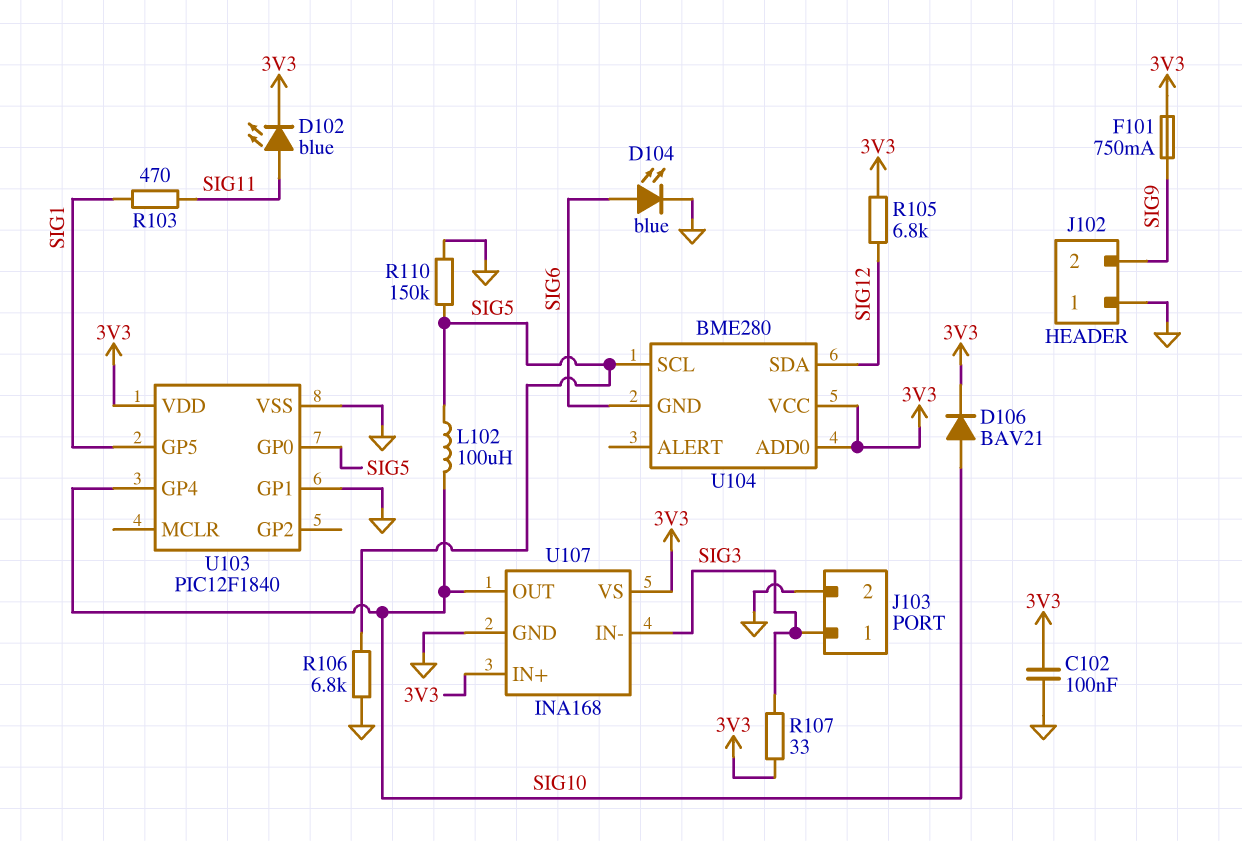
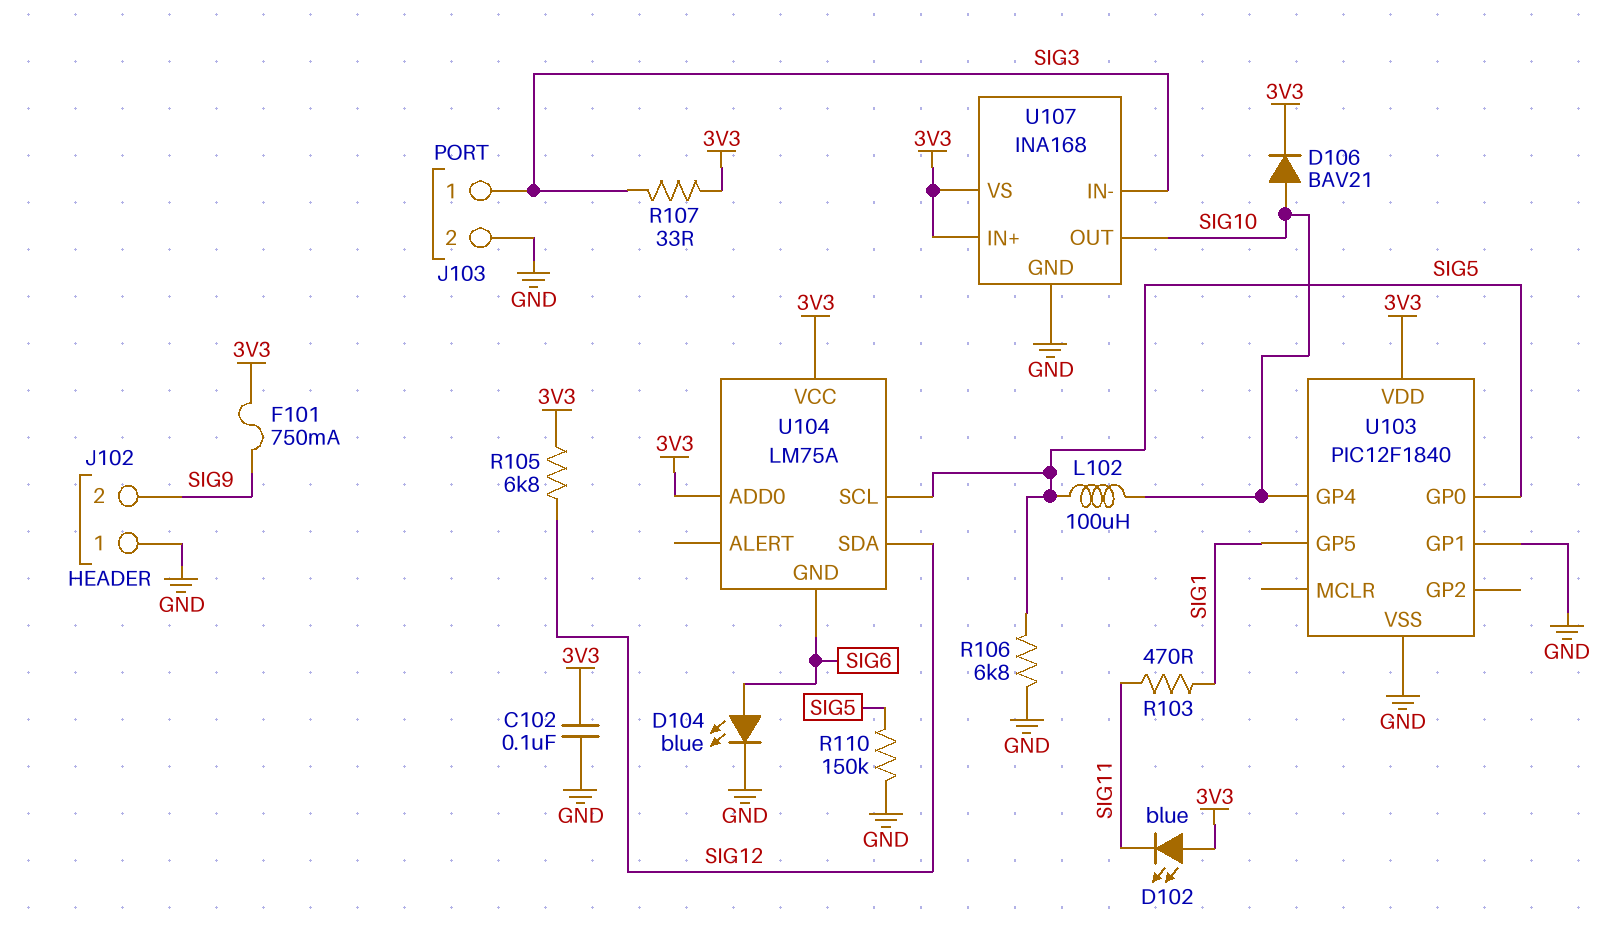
D102: LED blue (A SIG11, K 3V3) -> LED blue (A 3V3, K SIG11)
U104: BME280 -> LM75A

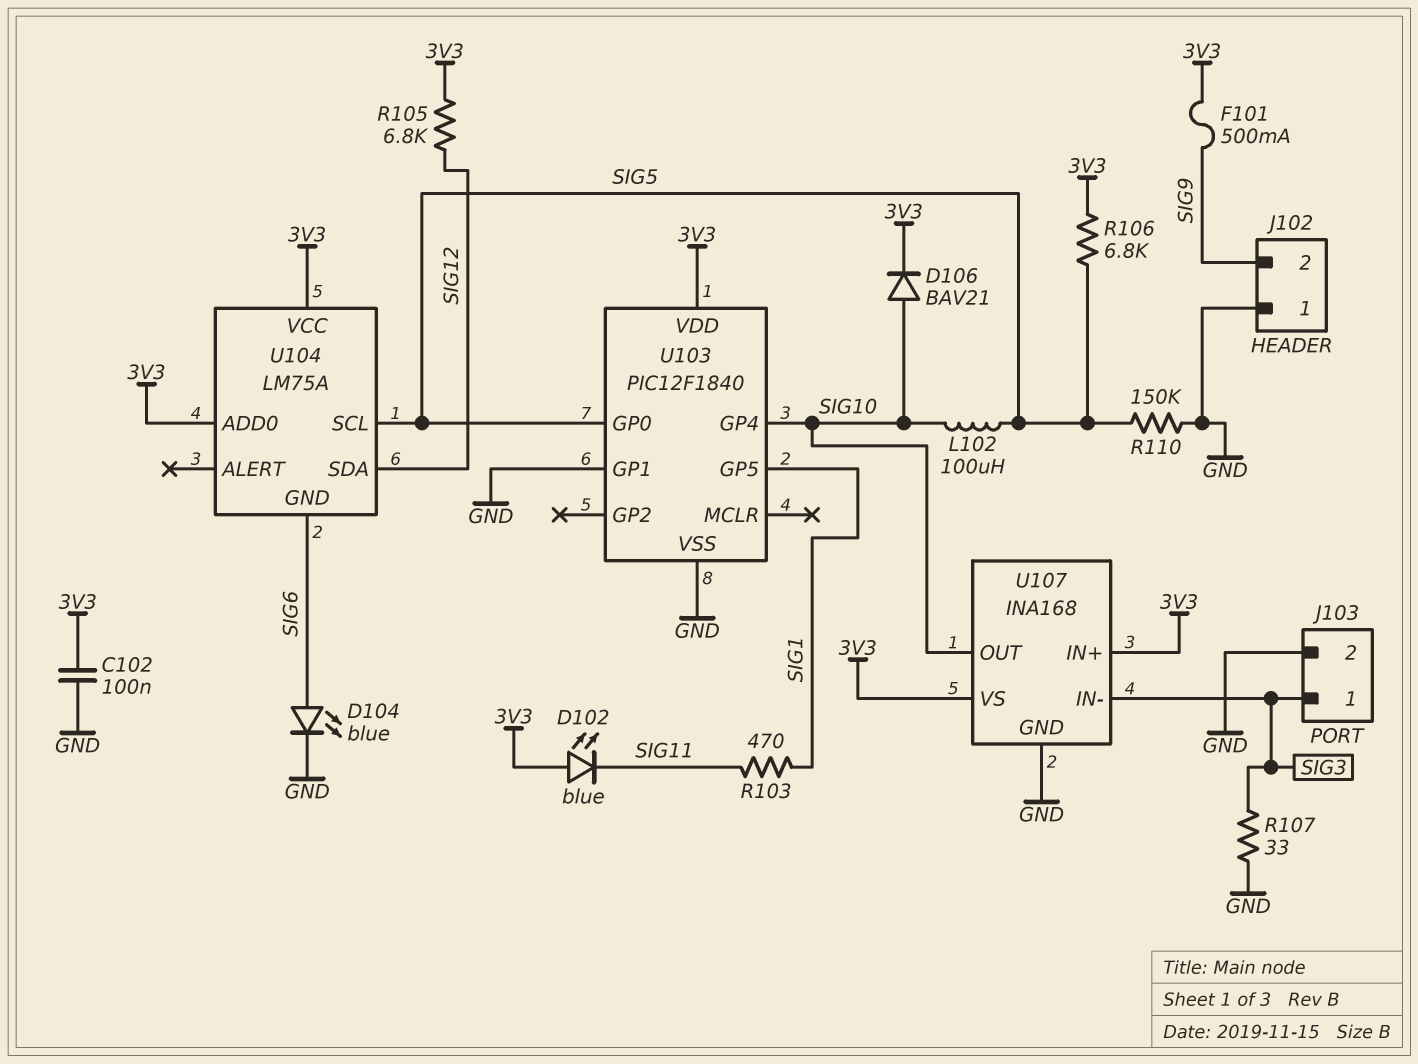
F101: 750mA (3V3, SIG9) -> 500mA (3V3, SIG9)
R106: 6.8k (GND, SIG5) -> 6.8k (3V3, SIG5)
R107: 33 (3V3, SIG3) -> 33 (GND, SIG3)

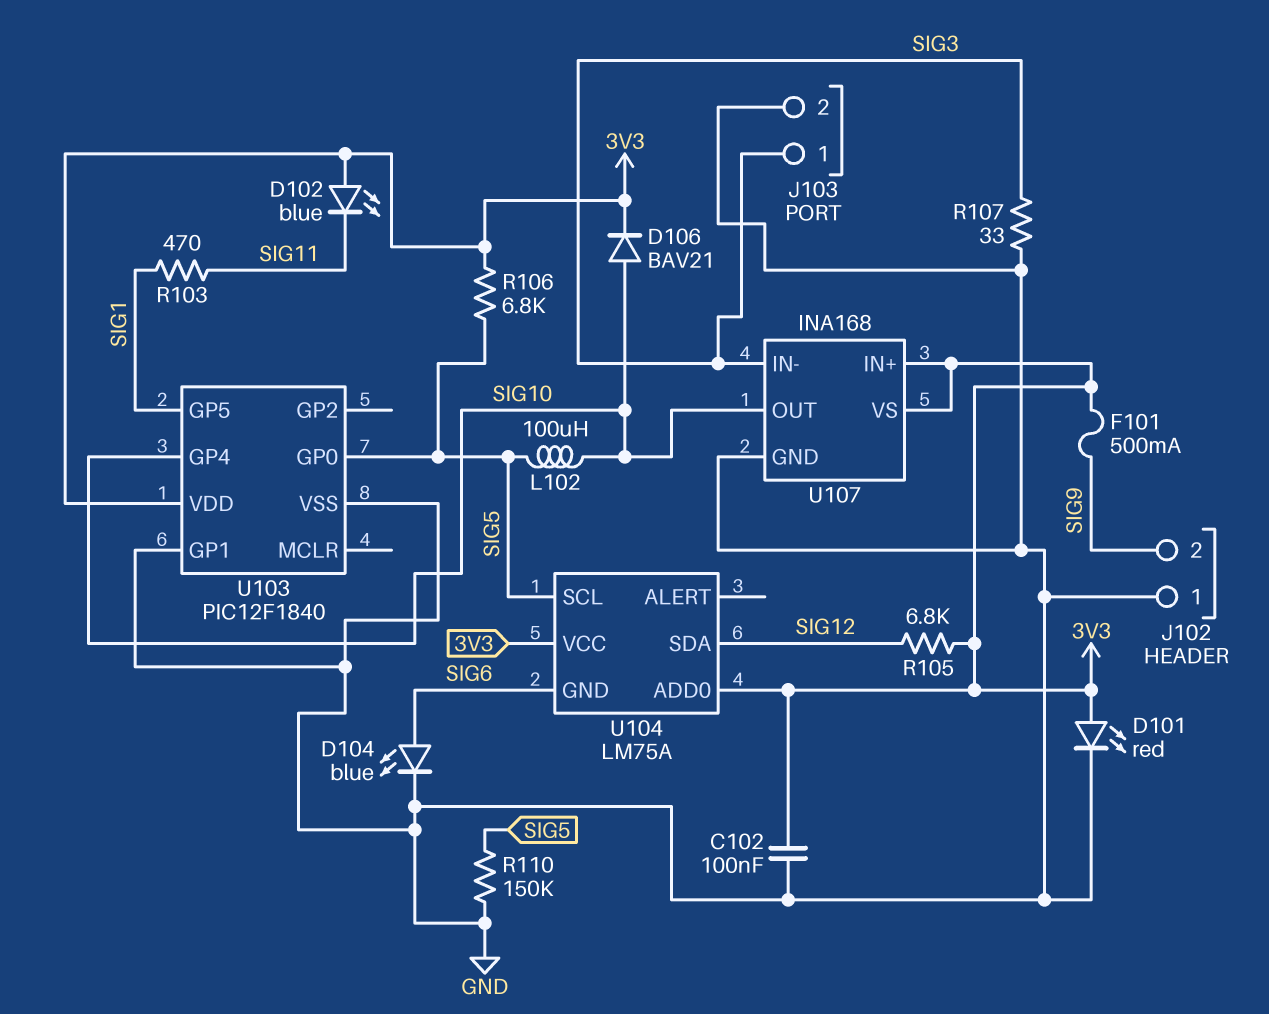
D101: none -> LED red (A 3V3, K GND)

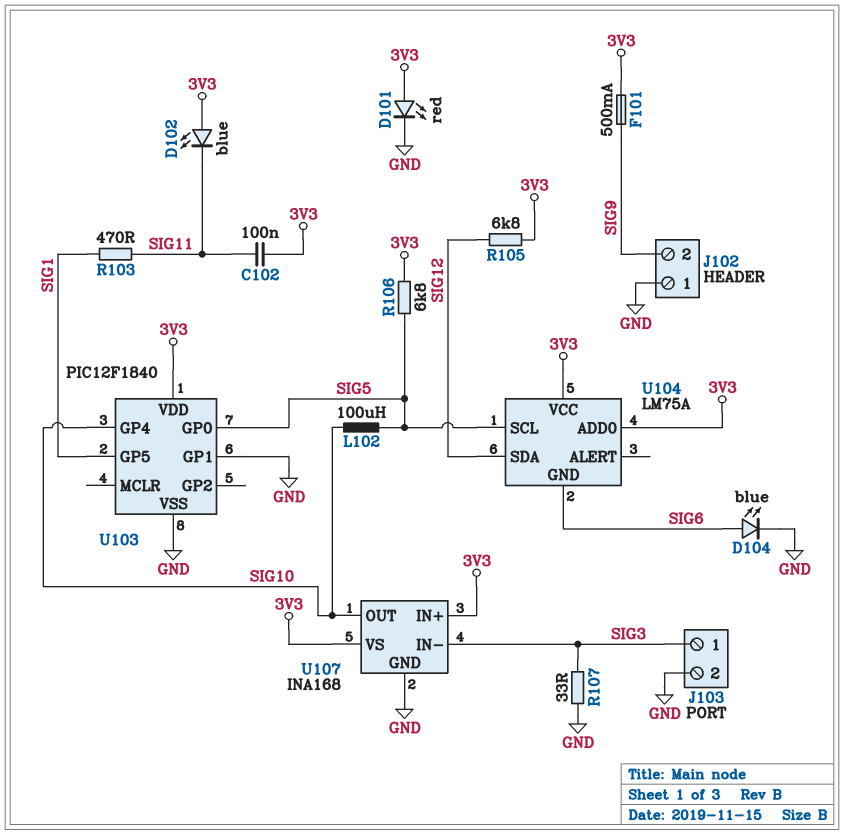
C102: 100nF (3V3, GND) -> 100nF (3V3, SIG11)
D106: diode BAV21 (A SIG10, K 3V3) -> none
R110: 150k (GND, SIG5) -> none

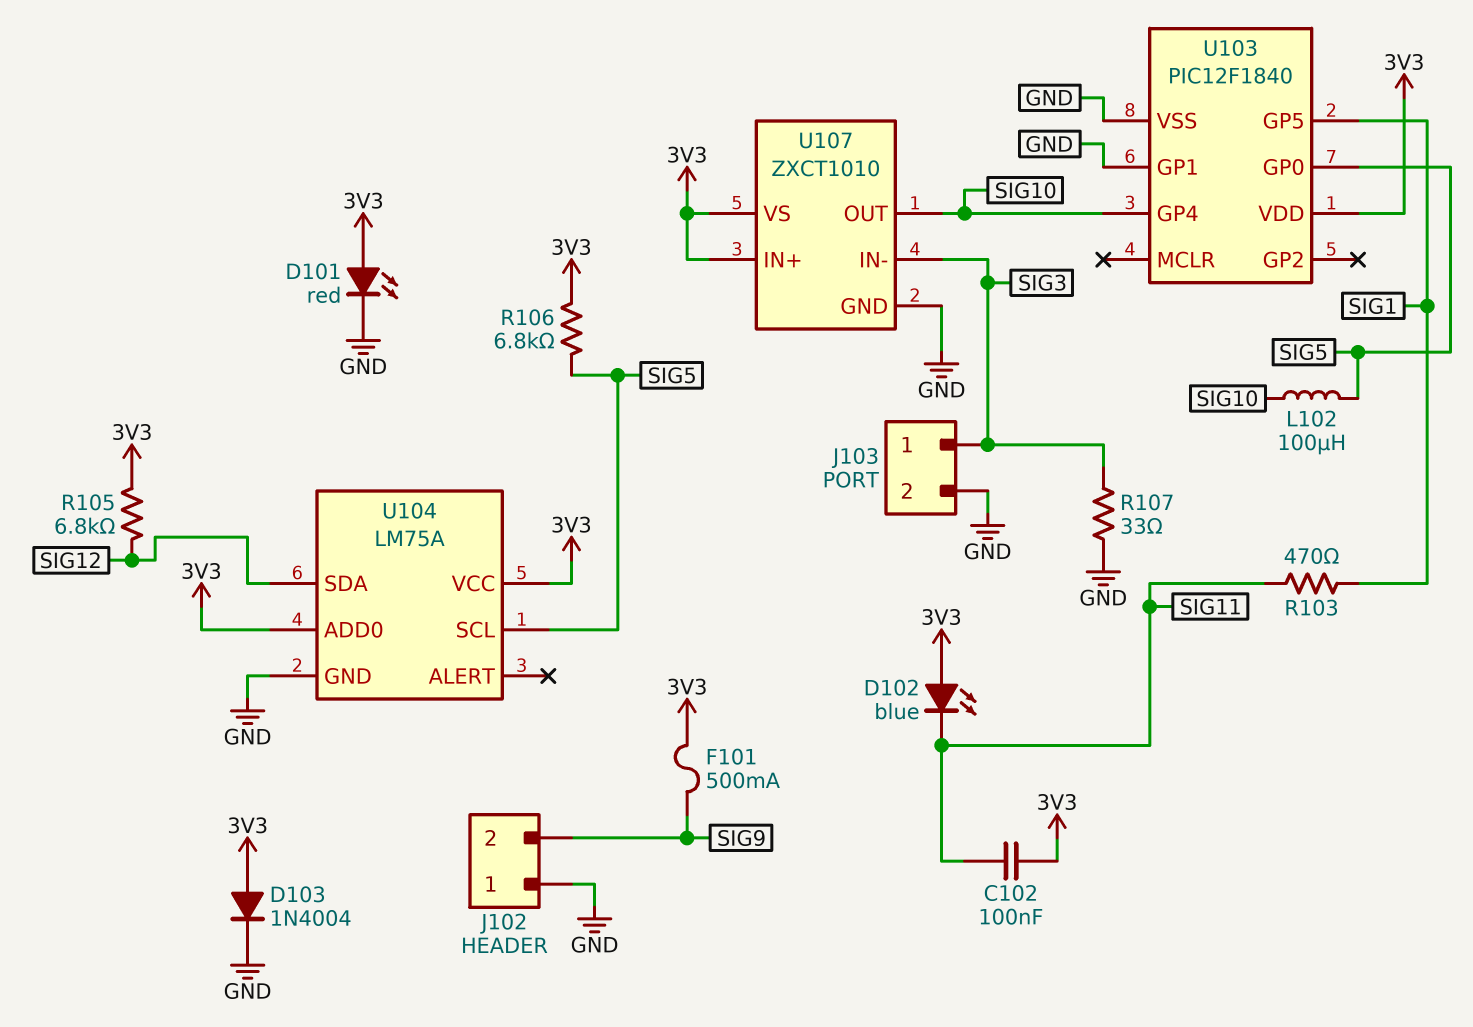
D103: none -> diode 1N4004 (A 3V3, K GND)
D104: LED blue (A SIG6, K GND) -> none
U104 pin GND: SIG6 -> GND
U107: INA168 -> ZXCT1010

